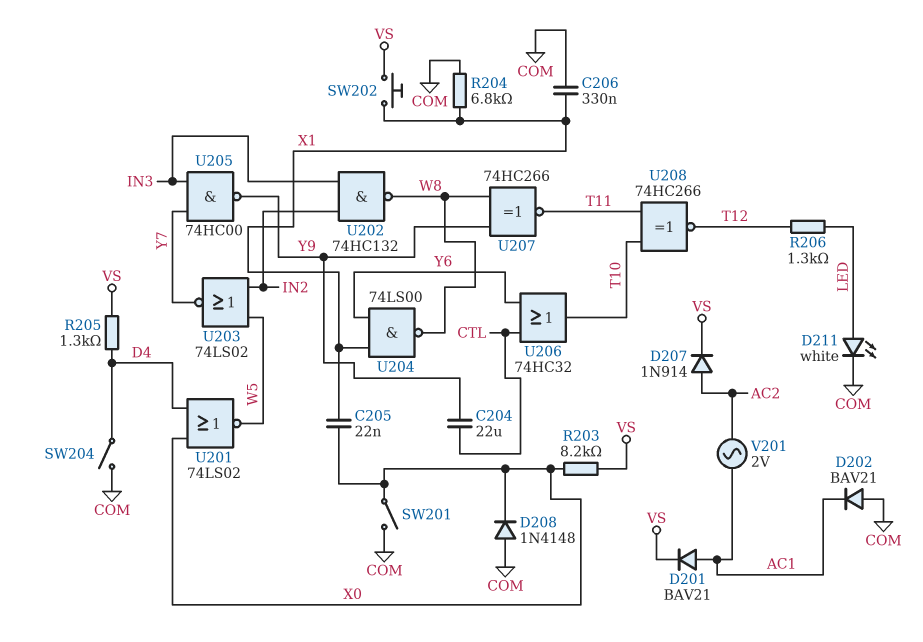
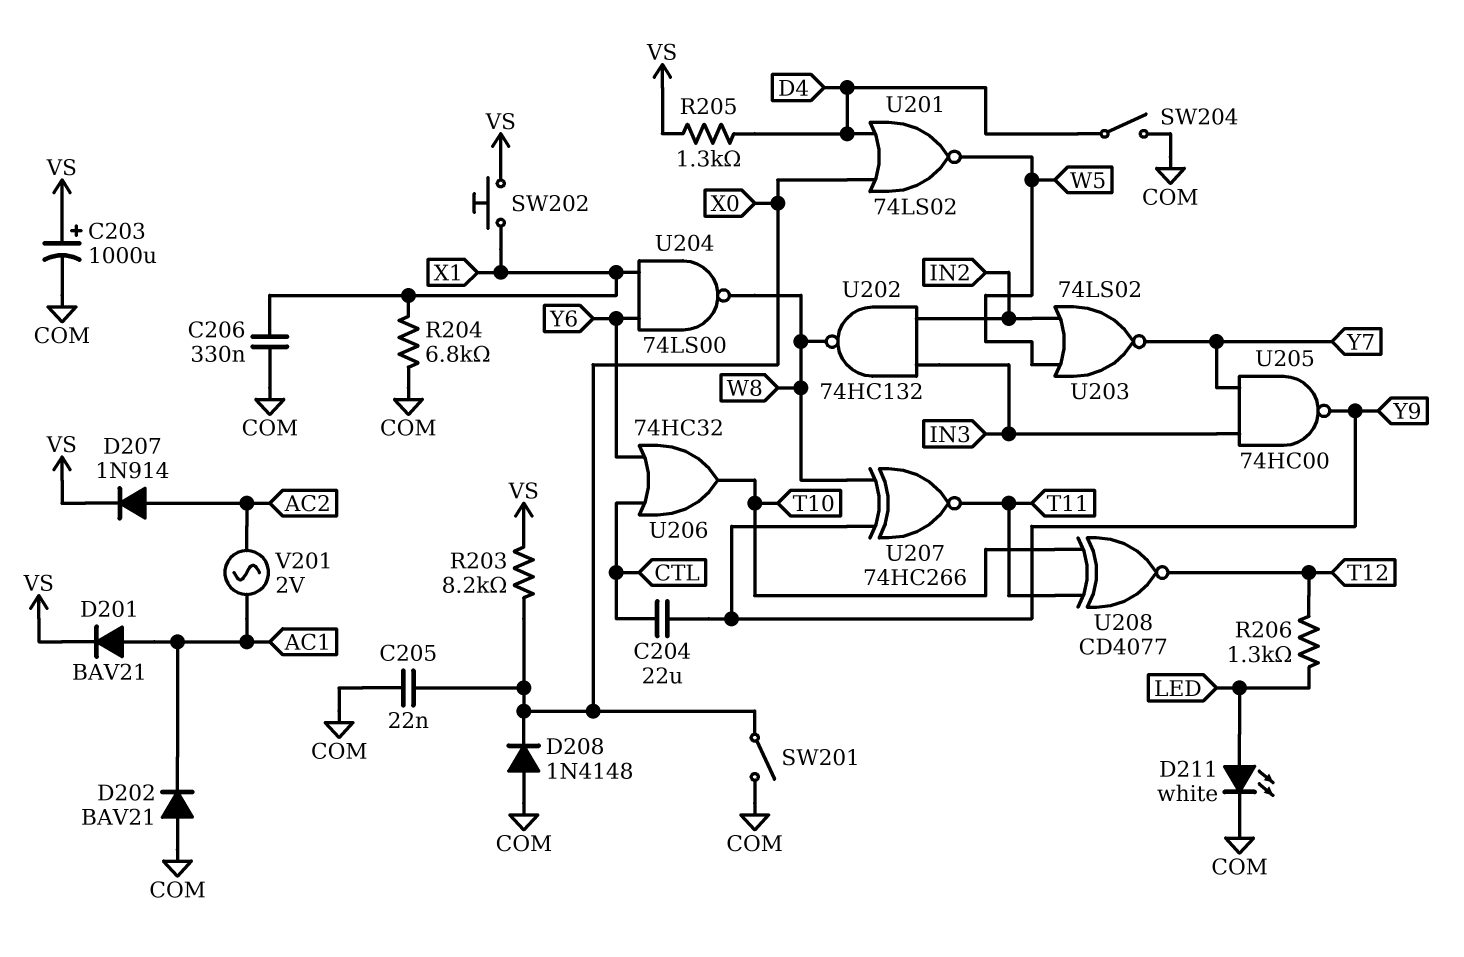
C203: none -> 1000uF (plus VS, minus COM)
C205: 22nF (X0, X1) -> 22nF (COM, X0)
U208: XNOR 74HC266 (in T10, in T11, out T12) -> XNOR CD4077 (in T10, in T11, out T12)

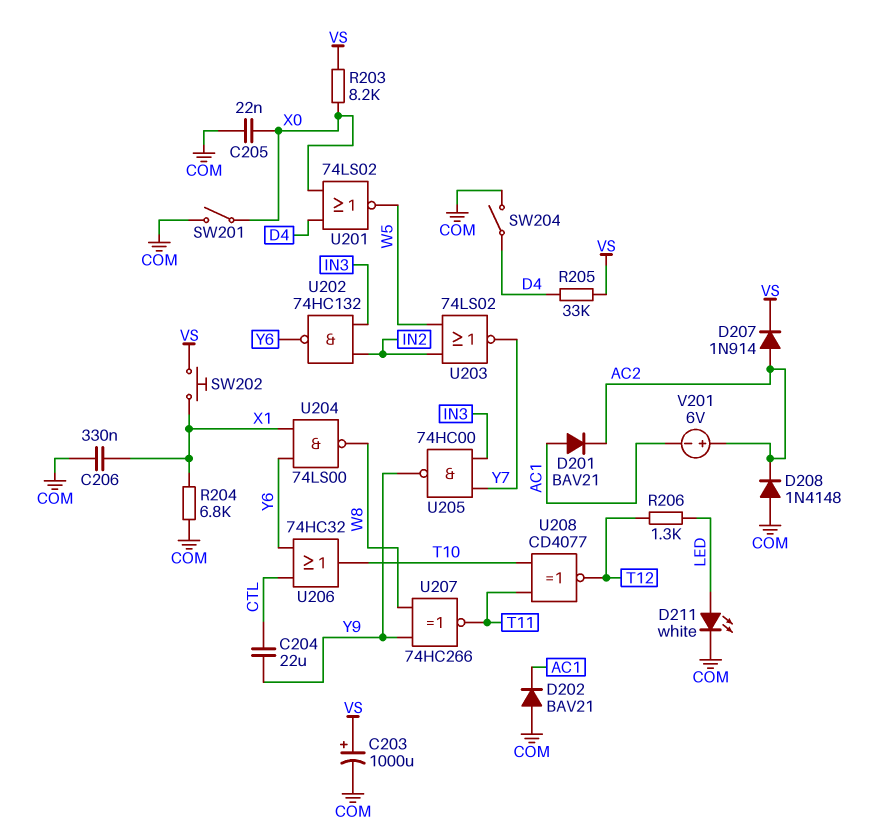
D201: diode BAV21 (A AC1, K VS) -> diode BAV21 (A AC1, K AC2)
D208: diode 1N4148 (A COM, K X0) -> diode 1N4148 (A COM, K AC2)
R205: 1.3k (D4, VS) -> 33k (D4, VS)
U202: NAND 74HC132 (in IN2, in IN3, out W8) -> NAND 74HC132 (in IN2, in IN3, out Y6)
V201: AC 2V (AC1, AC2) -> 6V (plus AC2, minus AC1)

